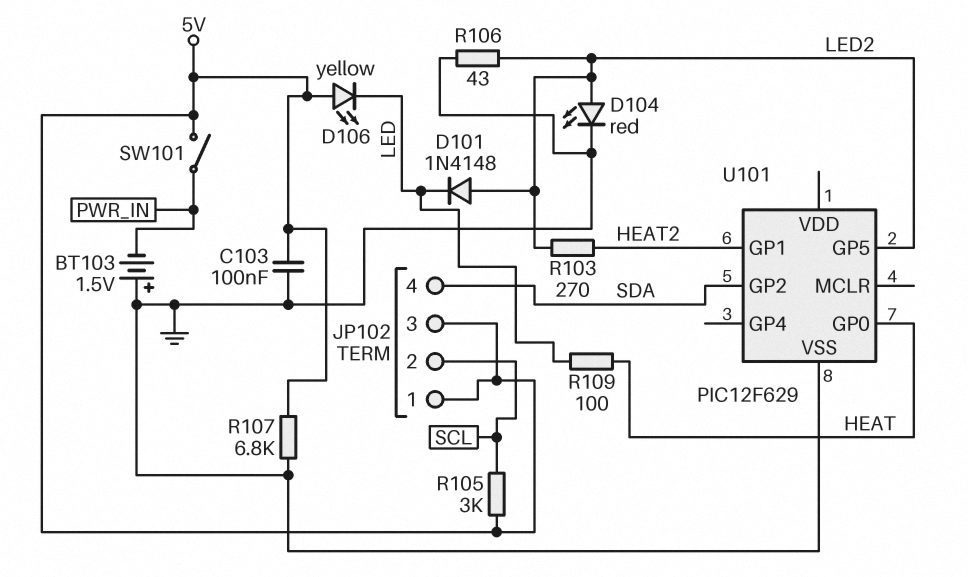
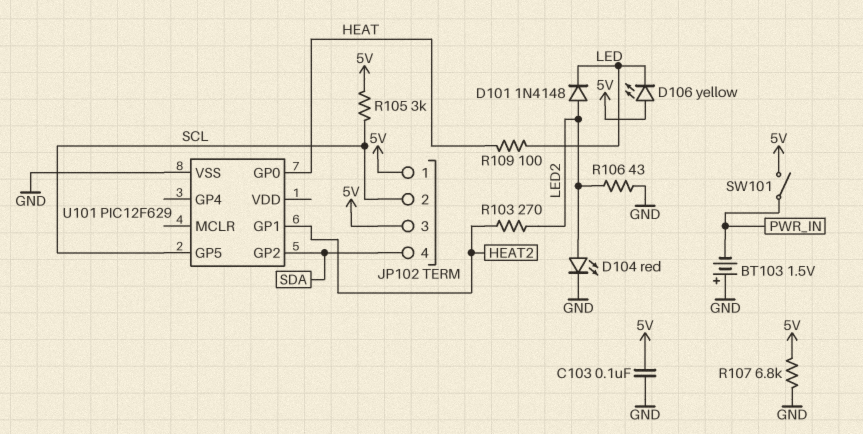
U101 pin GP5: LED2 -> SCL

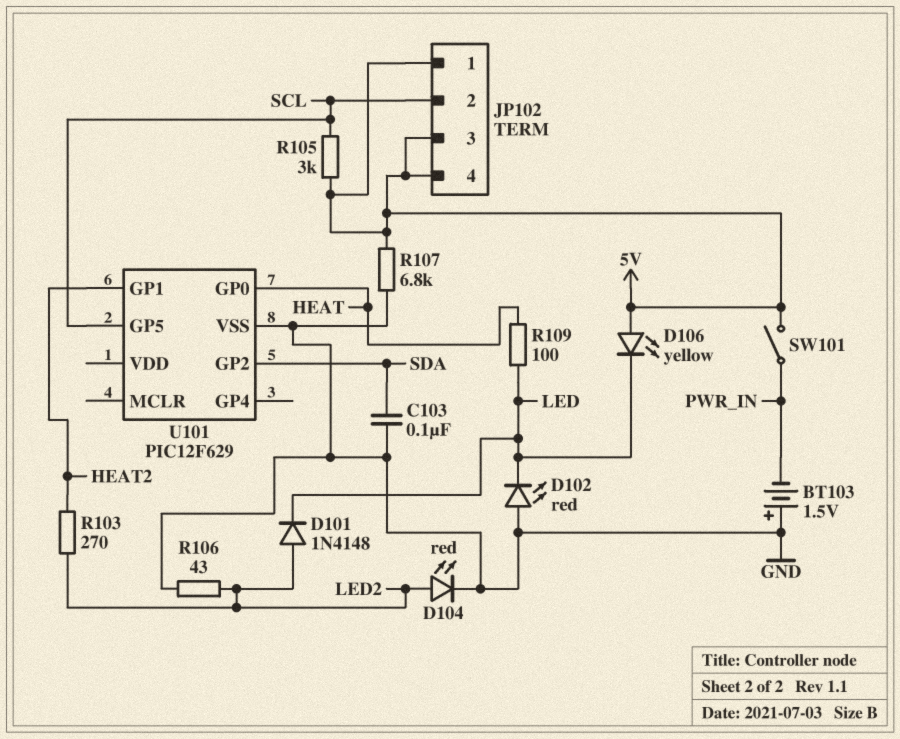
C103: 100nF (5V, GND) -> 100nF (GND, SDA)
D102: none -> LED red (A GND, K LED)
JP102 pin 4: SDA -> 5V

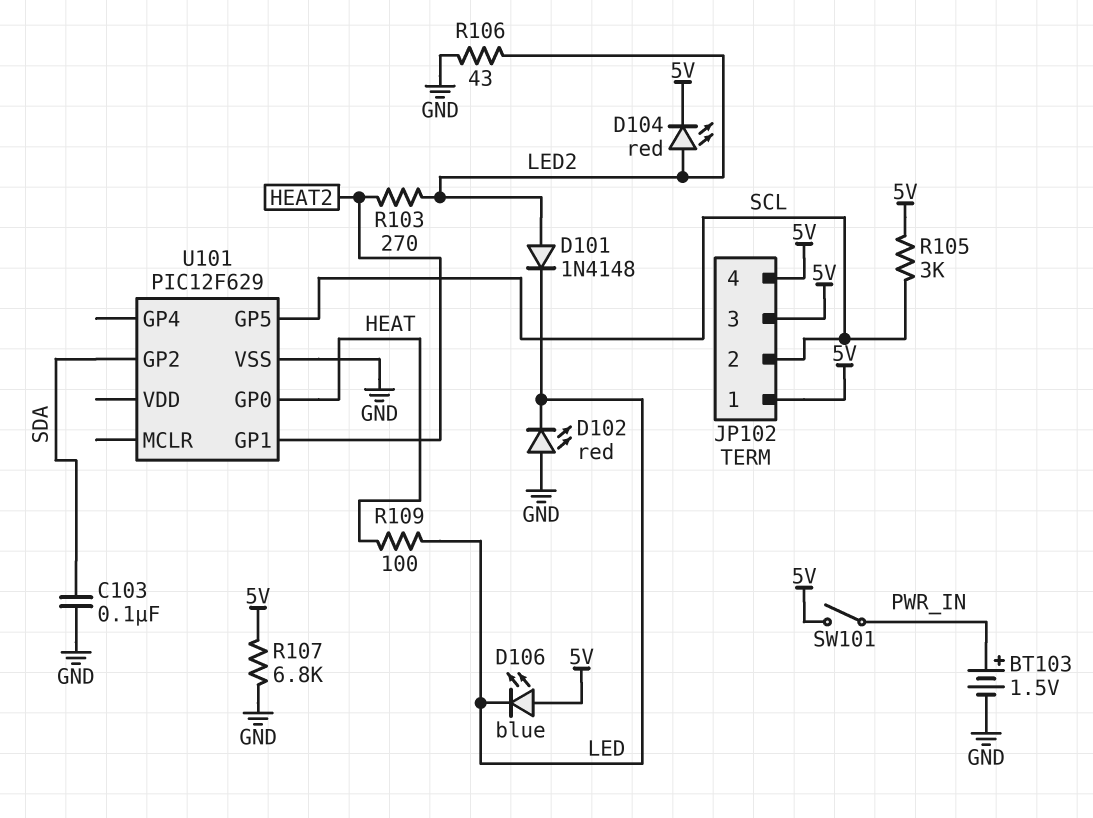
BT103: 1.5V (plus GND, minus PWR_IN) -> 1.5V (plus PWR_IN, minus GND)
D104: LED red (A LED2, K GND) -> LED red (A LED2, K 5V)
D106: LED yellow (A 5V, K LED) -> LED blue (A 5V, K LED)

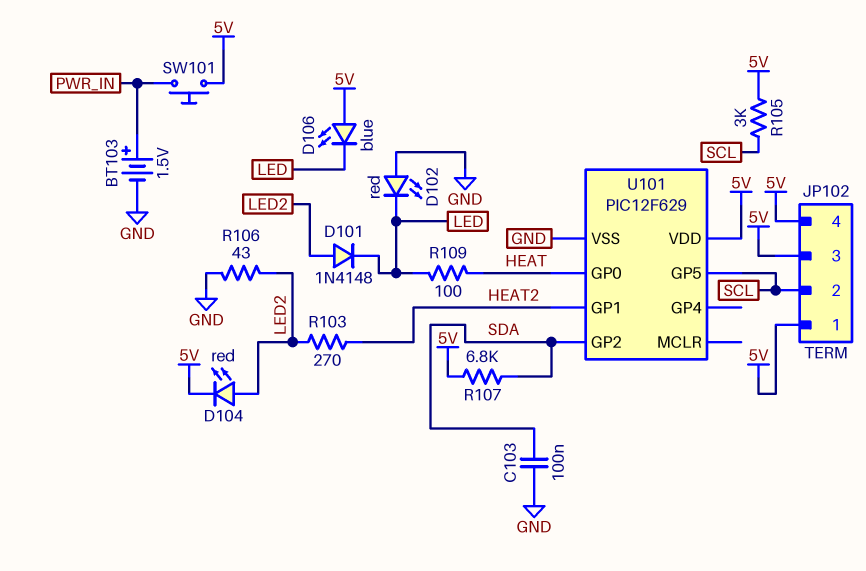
R107: 6.8k (5V, GND) -> 6.8k (5V, SDA)
SW101: switch (5V, PWR_IN) -> button (5V, PWR_IN)
U101 pin VDD: none -> 5V

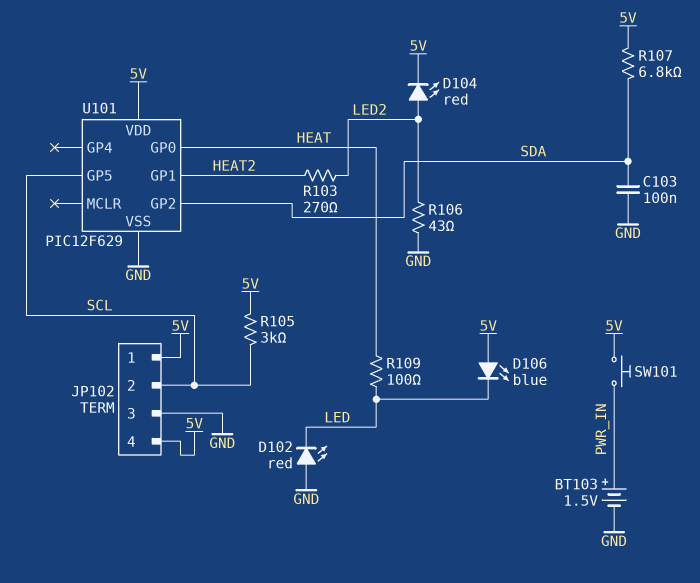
D101: diode 1N4148 (A LED2, K LED) -> none
JP102 pin 3: 5V -> GND

